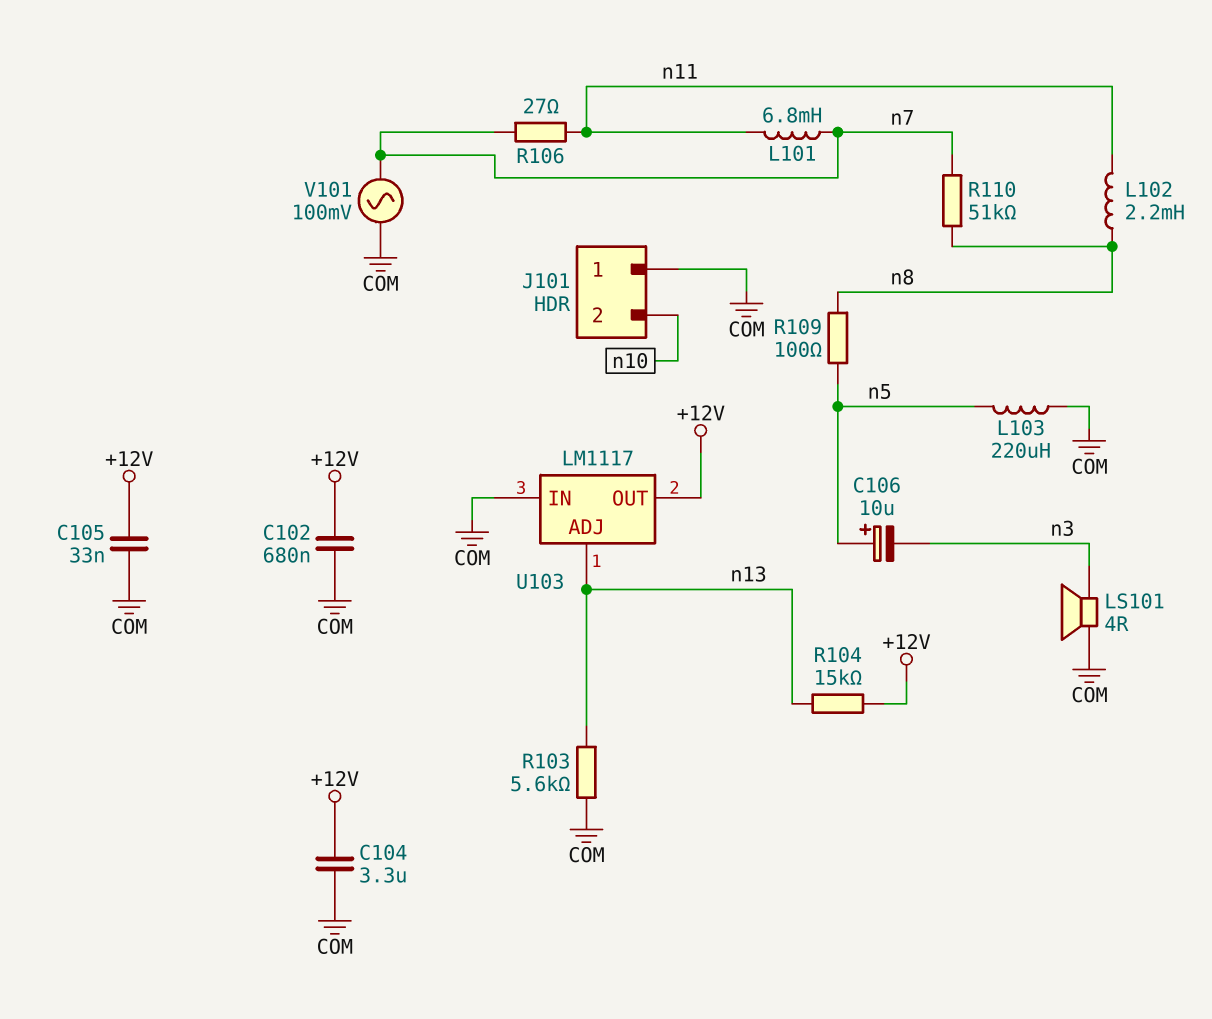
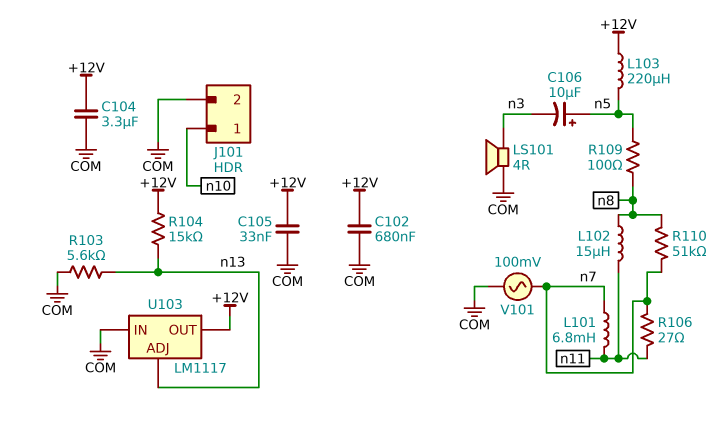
J101 pin 1: COM -> n10
J101 pin 2: n10 -> COM
L102: 2.2mH (n8, n11) -> 15uH (n8, n11)
L103: 220uH (COM, n5) -> 220uH (+12V, n5)

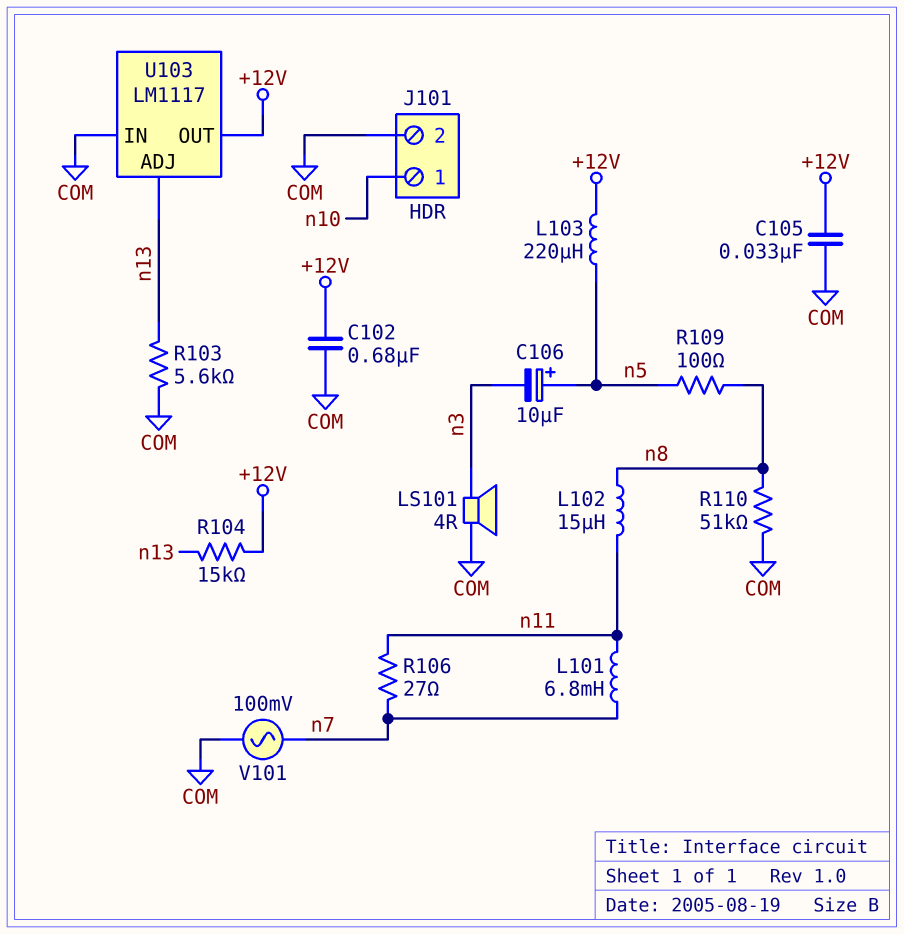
C104: 3.3uF (+12V, COM) -> none
R110: 51k (n7, n8) -> 51k (COM, n8)

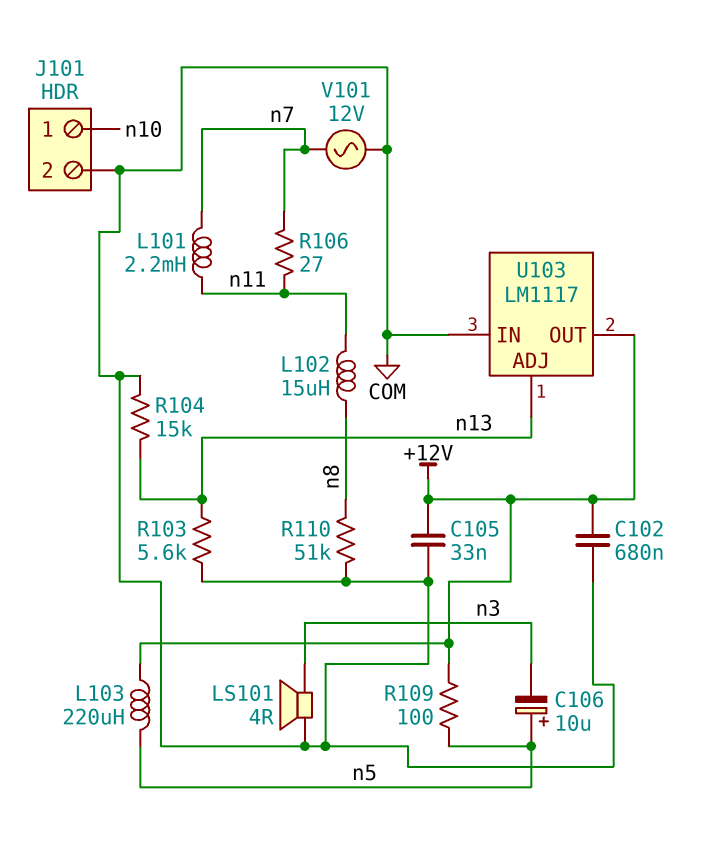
L101: 6.8mH (n7, n11) -> 2.2mH (n7, n11)
R104: 15k (+12V, n13) -> 15k (COM, n13)
R109: 100 (n5, n8) -> 100 (+12V, n5)
V101: AC 100mV (COM, n7) -> AC 12V (COM, n7)

